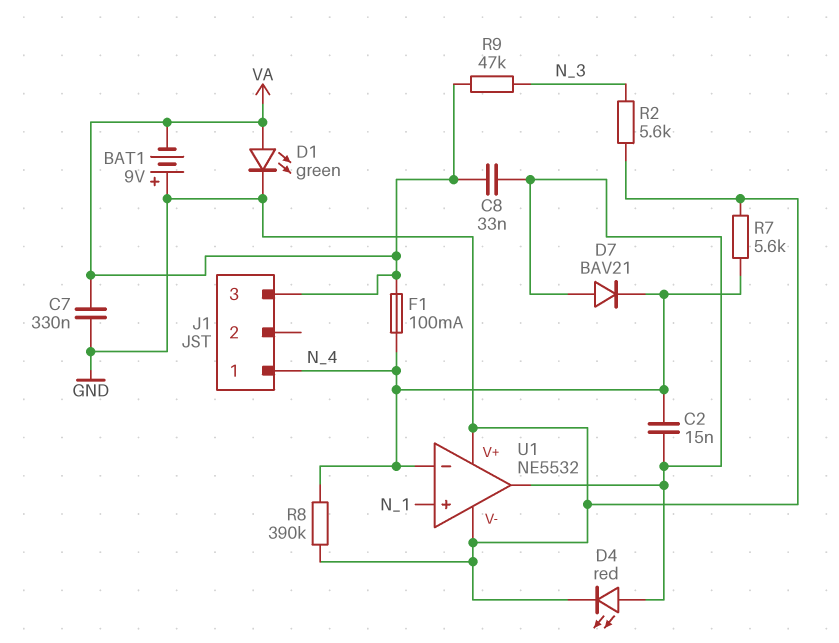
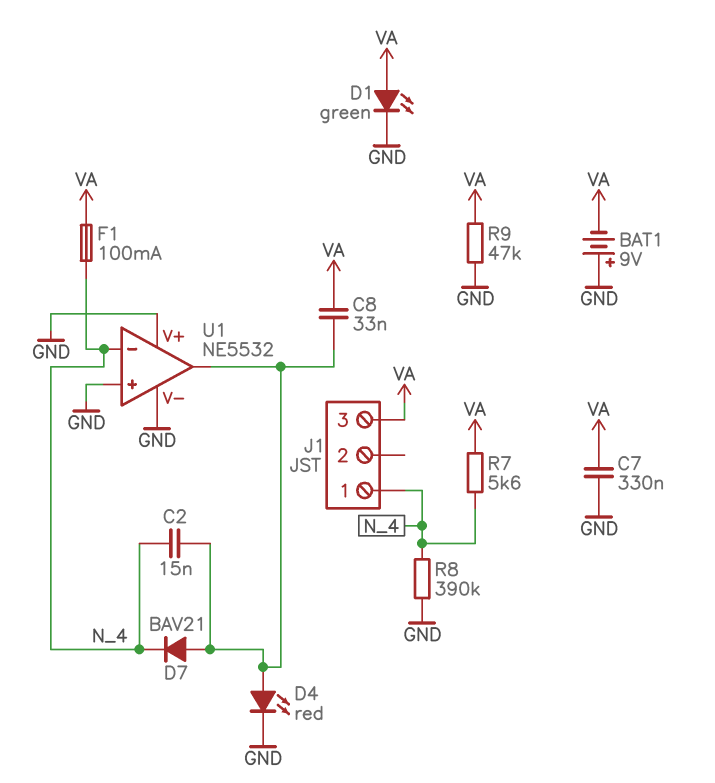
R2: 5.6k (GND, N_3) -> none
R7: 5.6k (GND, N_4) -> 5.6k (N_4, VA)
R9: 47k (N_3, VA) -> 47k (GND, VA)
U1 pin in+: N_1 -> GND

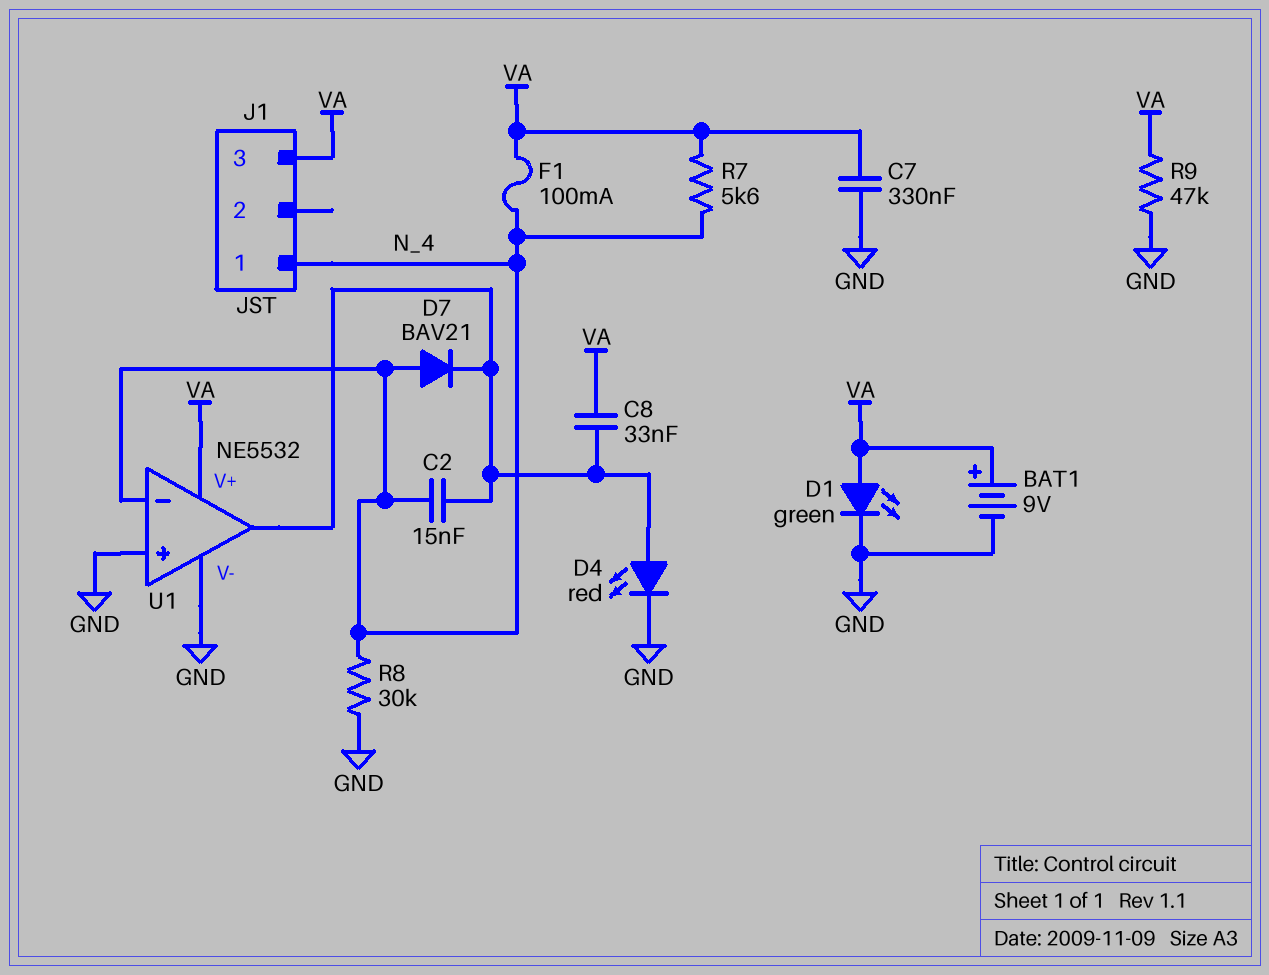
BAT1: 9V (plus GND, minus VA) -> 9V (plus VA, minus GND)
D7: diode BAV21 (A U1/out, K N_4) -> diode BAV21 (A N_4, K U1/out)
R8: 390k (GND, N_4) -> 30k (GND, N_4)
U1 pin V+: GND -> VA

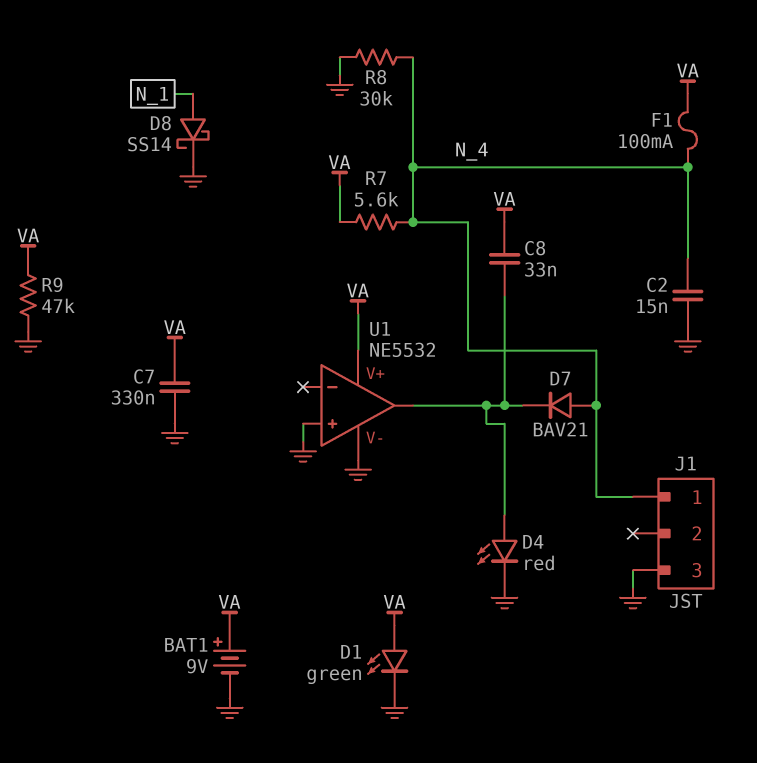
C2: 15nF (N_4, U1/out) -> 15nF (GND, N_4)
D8: none -> schottky SS14 (A N_1, K GND)
J1 pin 3: VA -> GND
U1 pin in-: N_4 -> none

